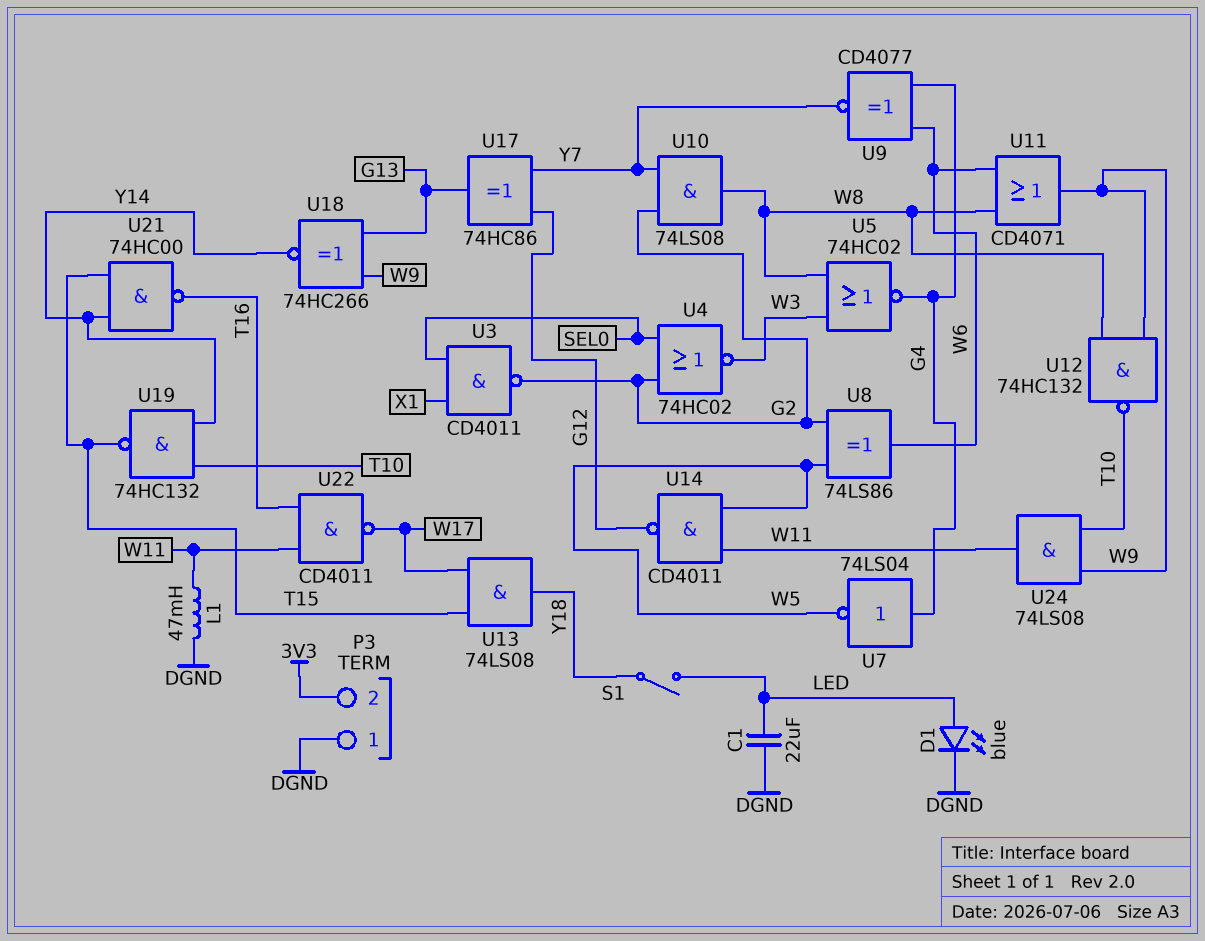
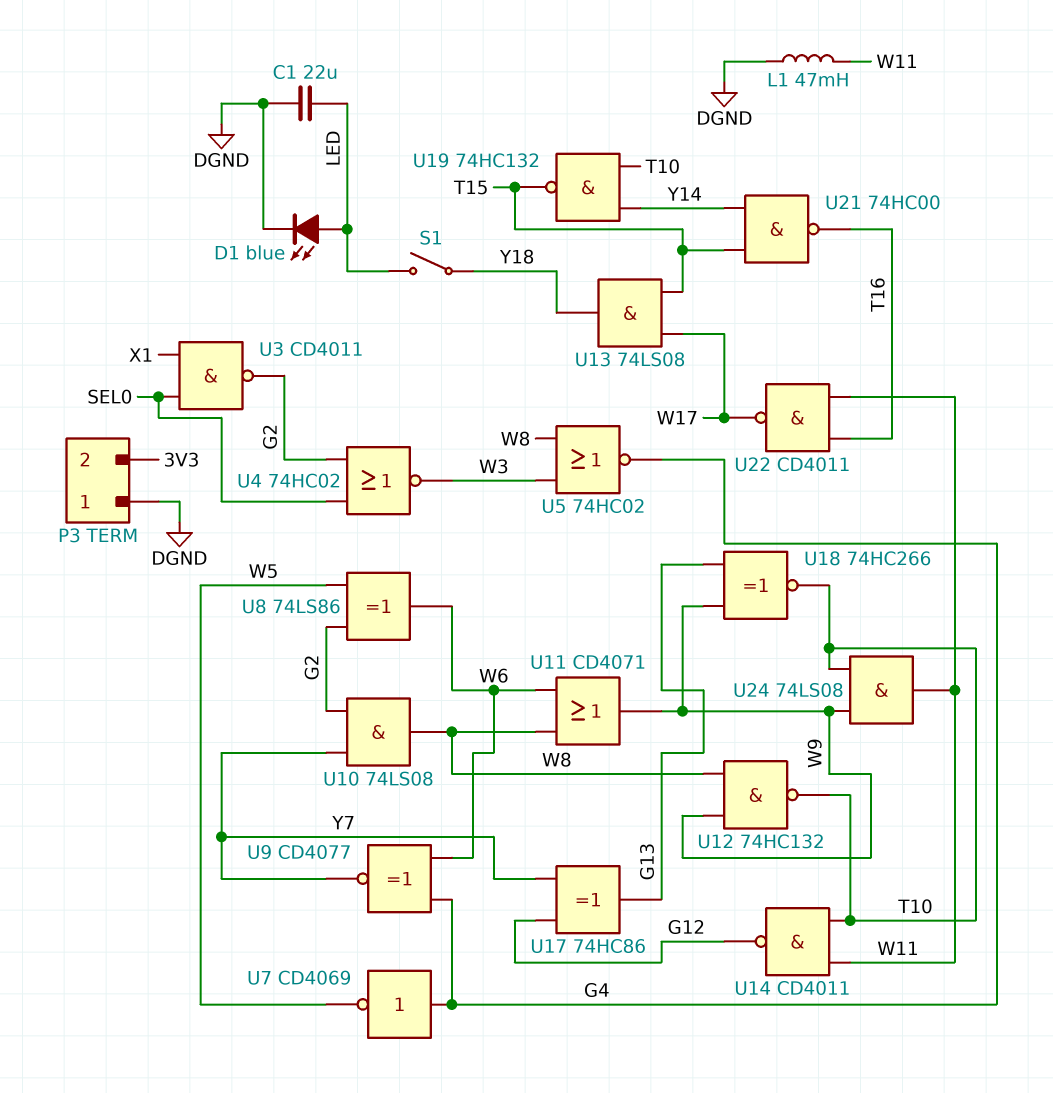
U7: NOT 74LS04 (in G4, out W5) -> NOT CD4069 (in G4, out W5)
U14: NAND CD4011 (in W5, in W11, out G12) -> NAND CD4011 (in T10, in W11, out G12)
U18: XNOR 74HC266 (in G13, in W9, out Y14) -> XNOR 74HC266 (in G13, in W9, out T10)

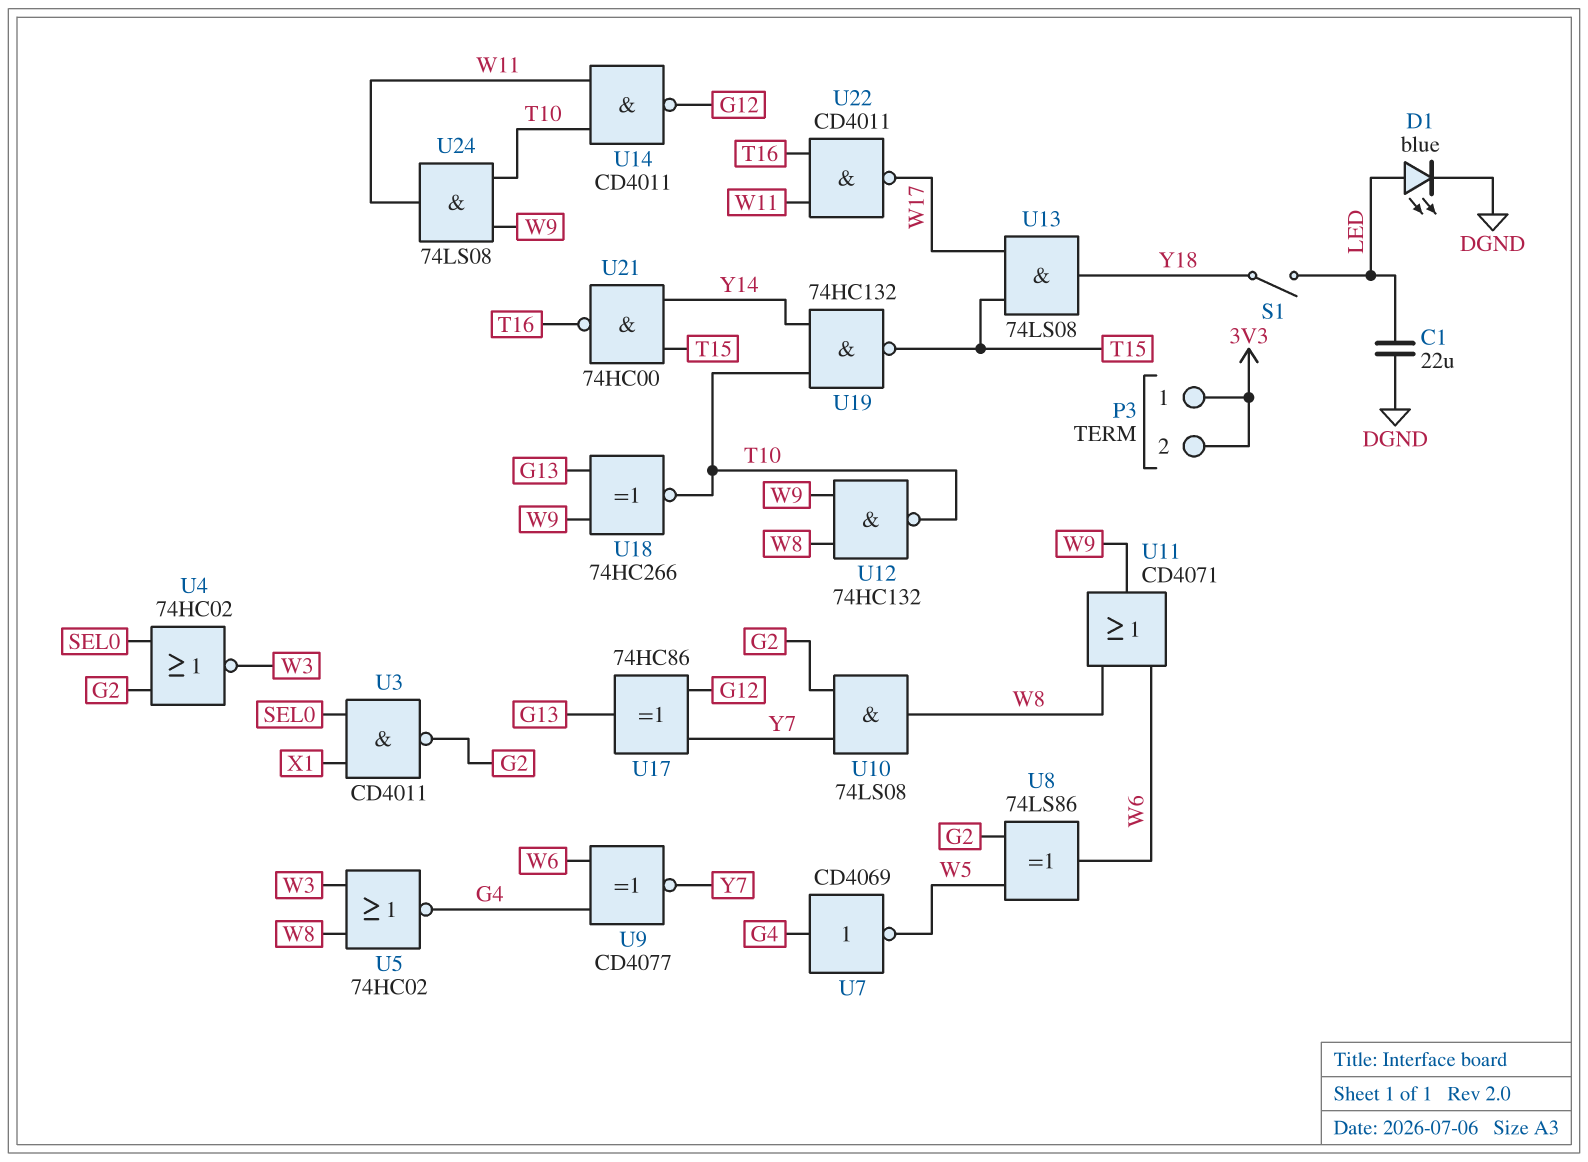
L1: 47mH (DGND, W11) -> none
P3 pin 1: DGND -> 3V3

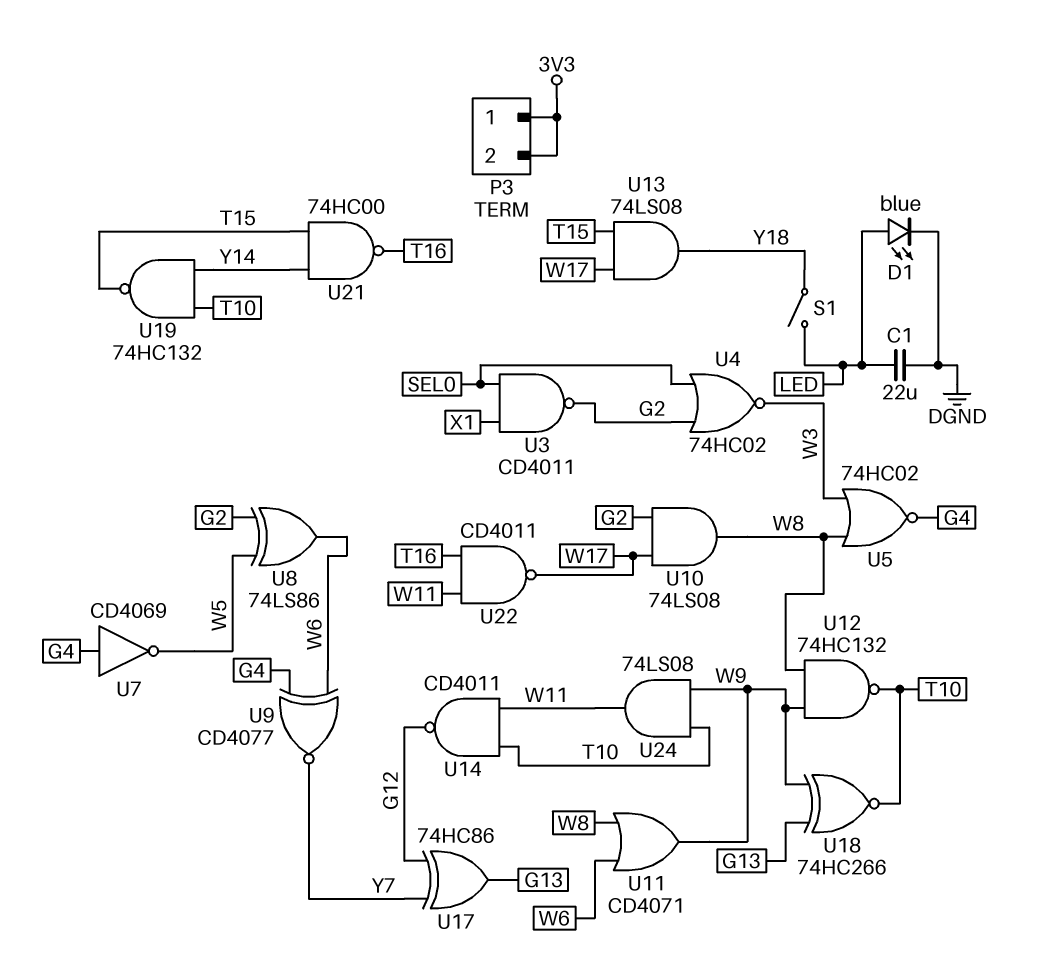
U10: AND 74LS08 (in G2, in Y7, out W8) -> AND 74LS08 (in G2, in W17, out W8)

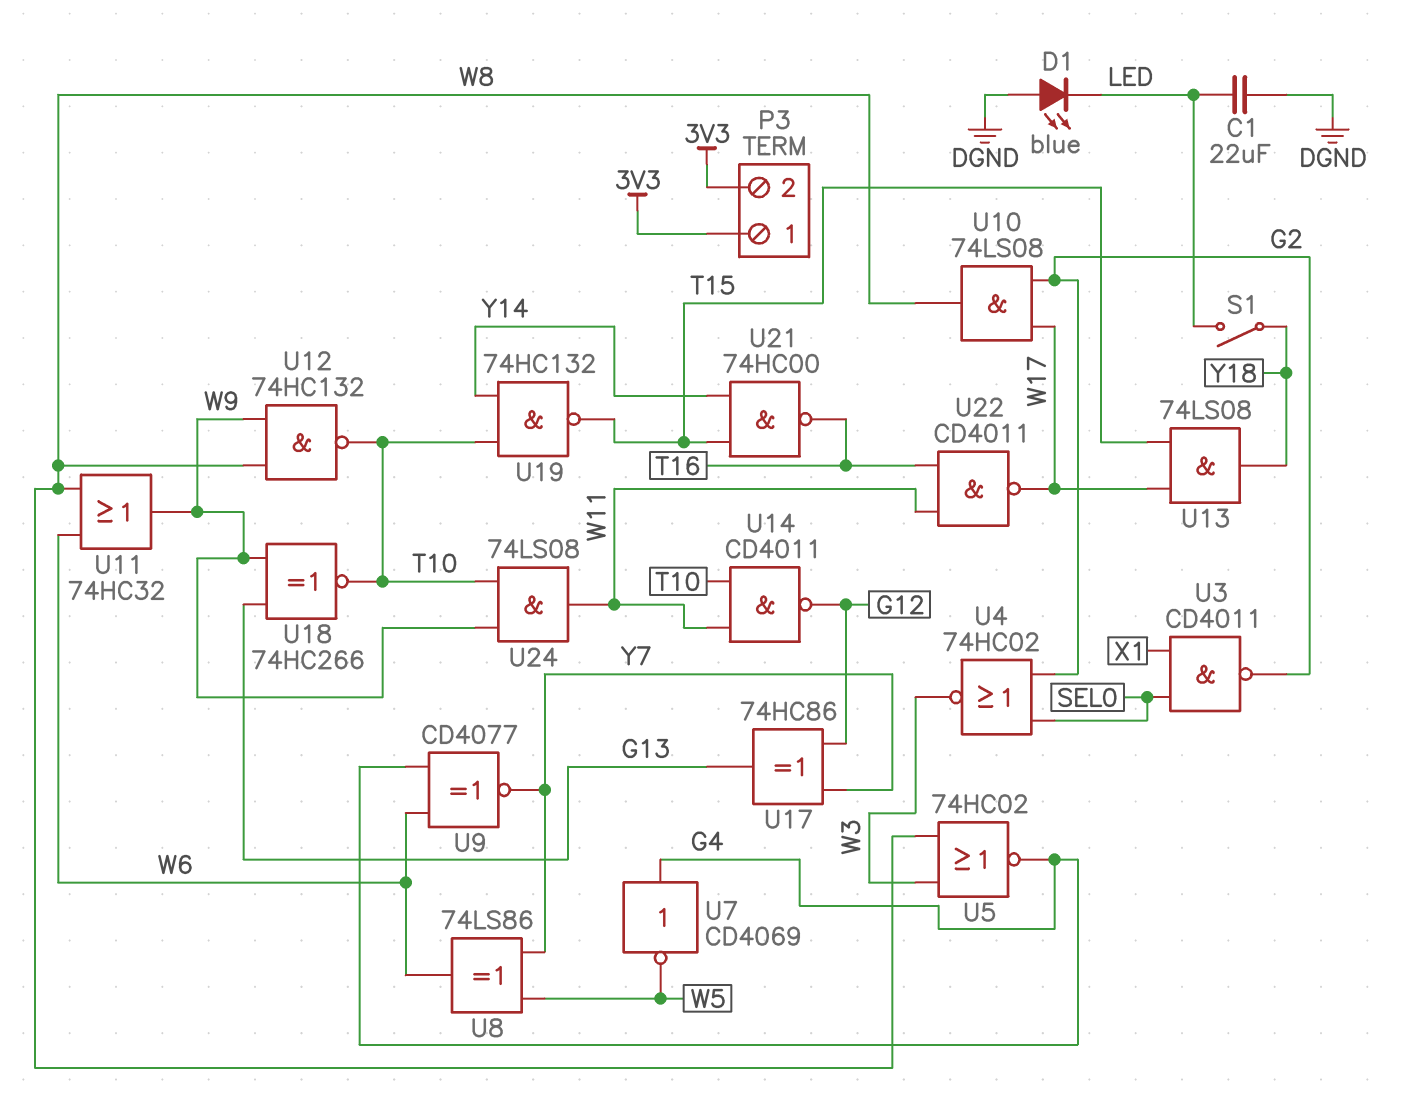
D1: LED blue (A LED, K DGND) -> LED blue (A DGND, K LED)
U8: XOR 74LS86 (in G2, in W5, out W6) -> XOR 74LS86 (in W5, in Y7, out W6)
U11: OR CD4071 (in W6, in W8, out W9) -> OR 74HC32 (in W6, in W8, out W9)

